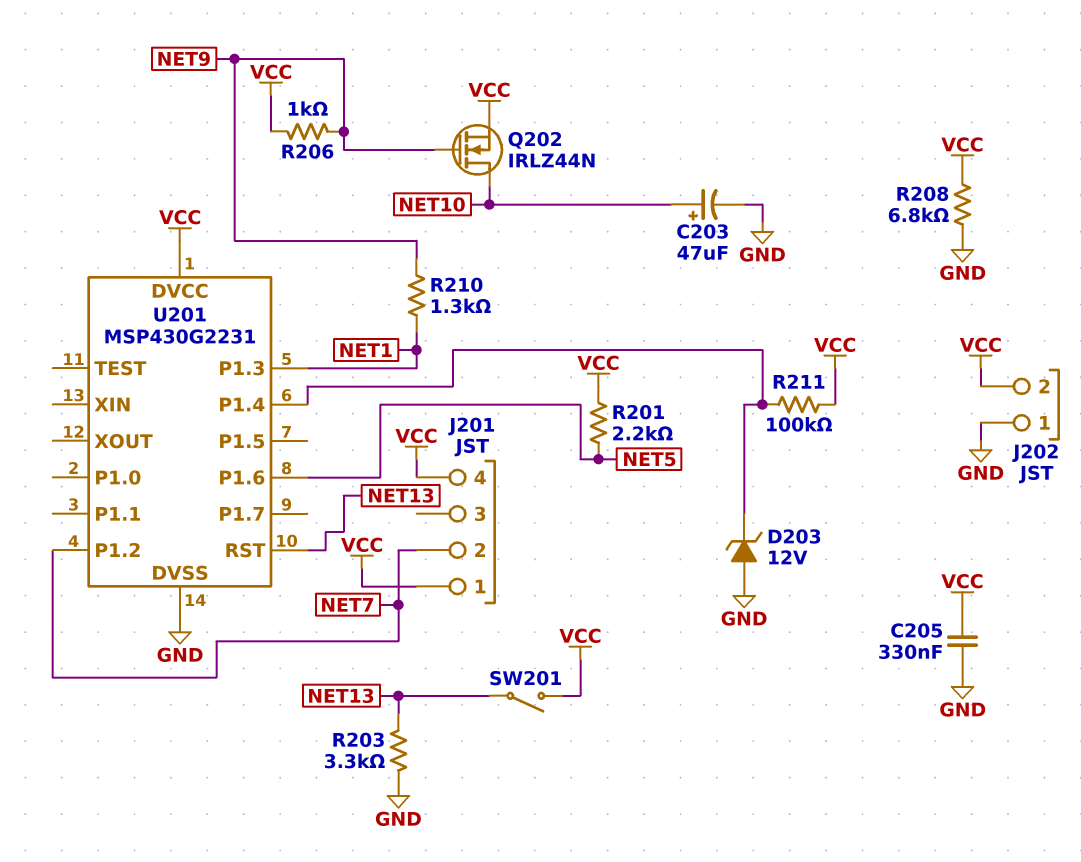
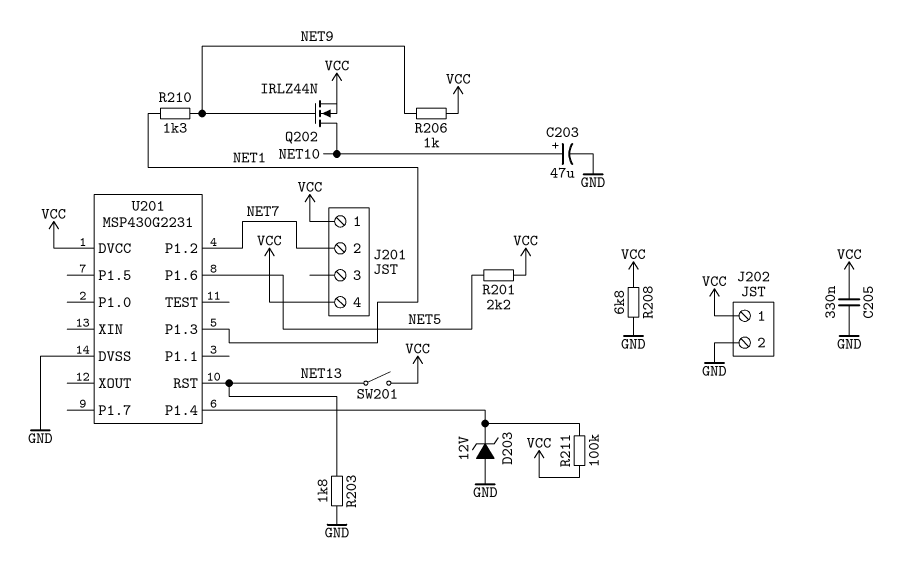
J202 pin 1: GND -> VCC
J202 pin 2: VCC -> GND
R203: 3.3k (GND, NET13) -> 1.8k (GND, NET13)

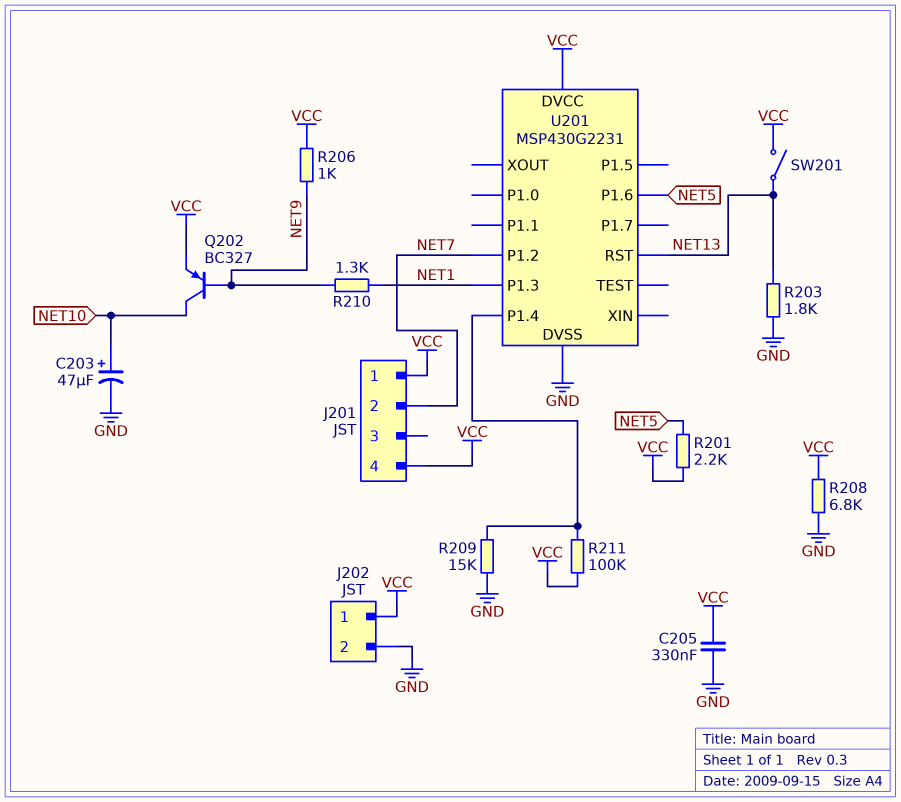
D203: zener 12V (A GND, K U201/P1.4) -> none
Q202: NMOS IRLZ44N (G NET9, D NET10, S VCC) -> PNP BC327 (B NET9, C NET10, E VCC)
R209: none -> 15k (GND, U201/P1.4)

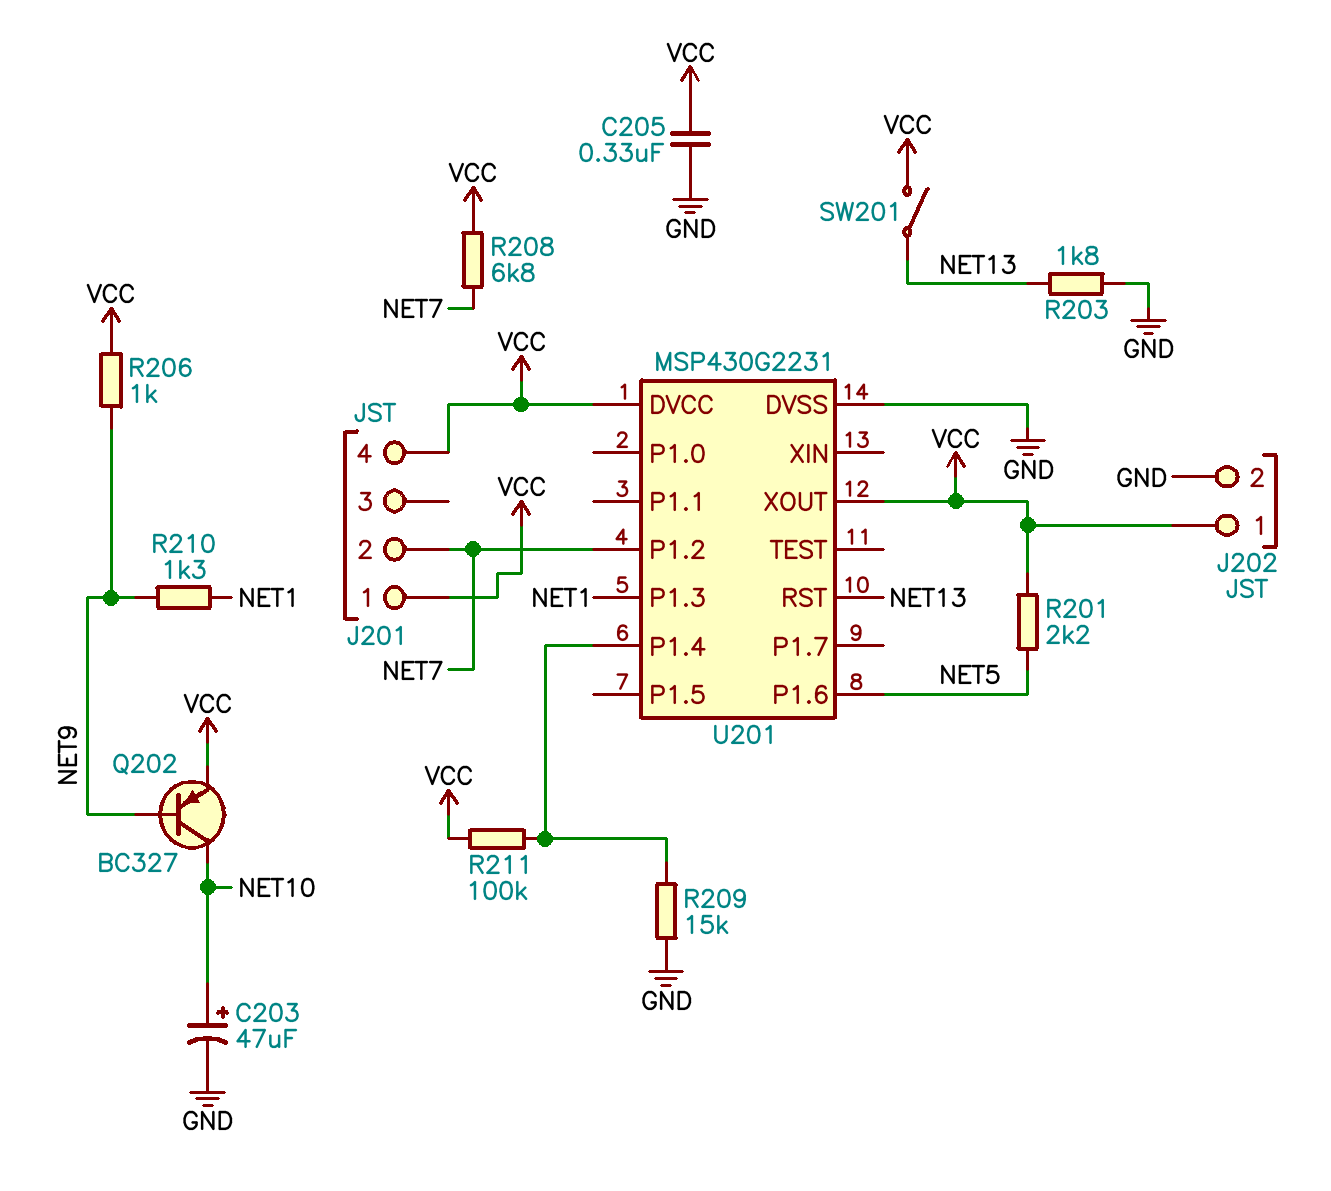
R208: 6.8k (GND, VCC) -> 6.8k (NET7, VCC)
U201 pin XOUT: none -> VCC

